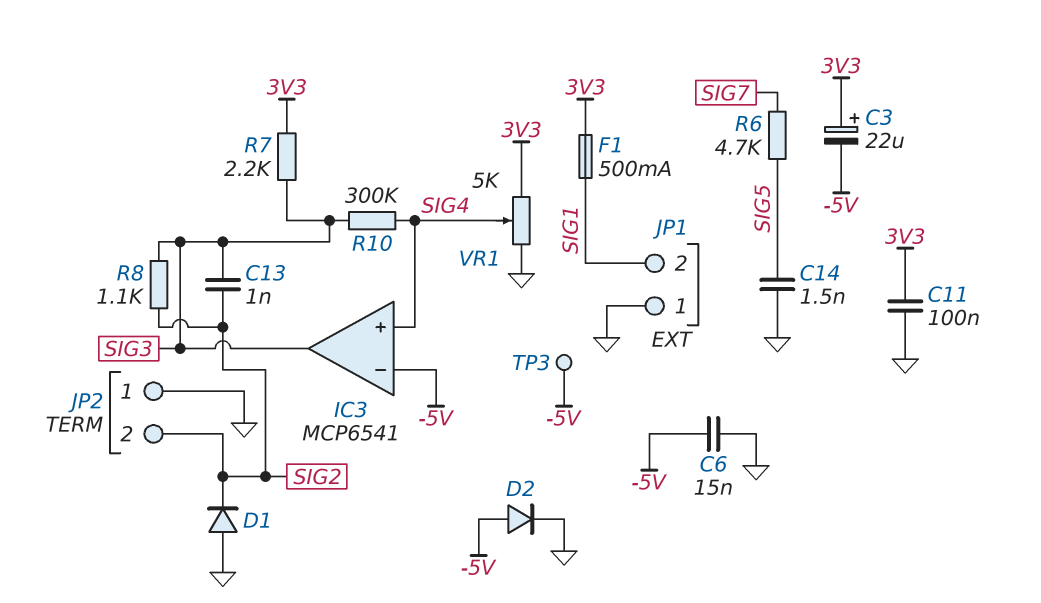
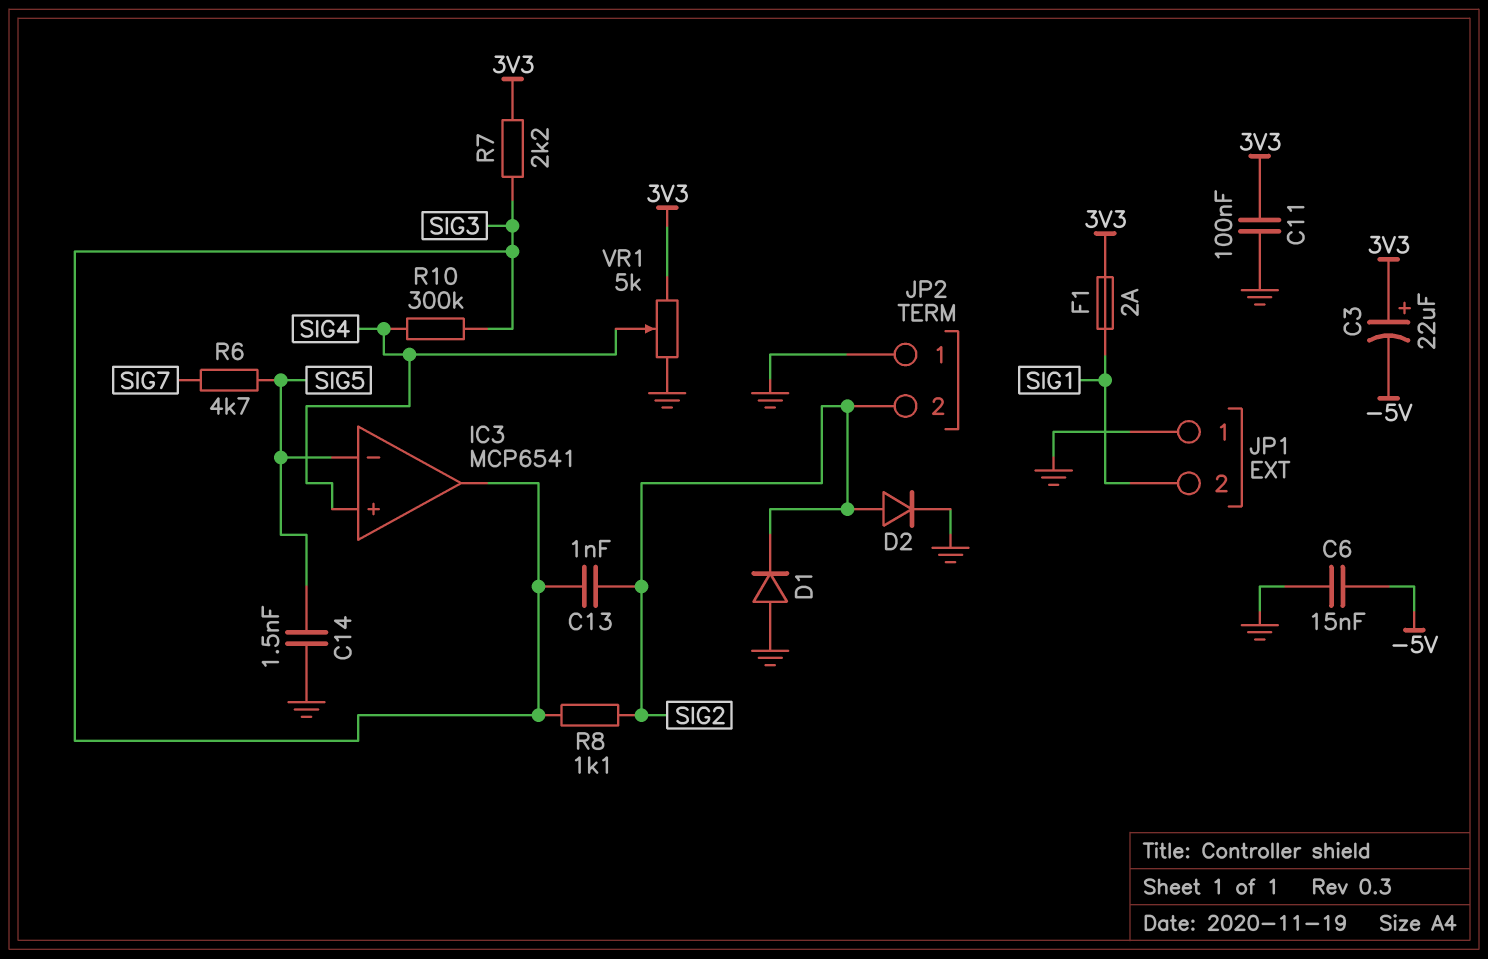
D2: diode (A -5V, K GND) -> diode (A SIG2, K GND)
F1: 500mA (3V3, SIG1) -> 2A (3V3, SIG1)
IC3 pin in-: -5V -> SIG5
TP3: test point (-5V) -> none

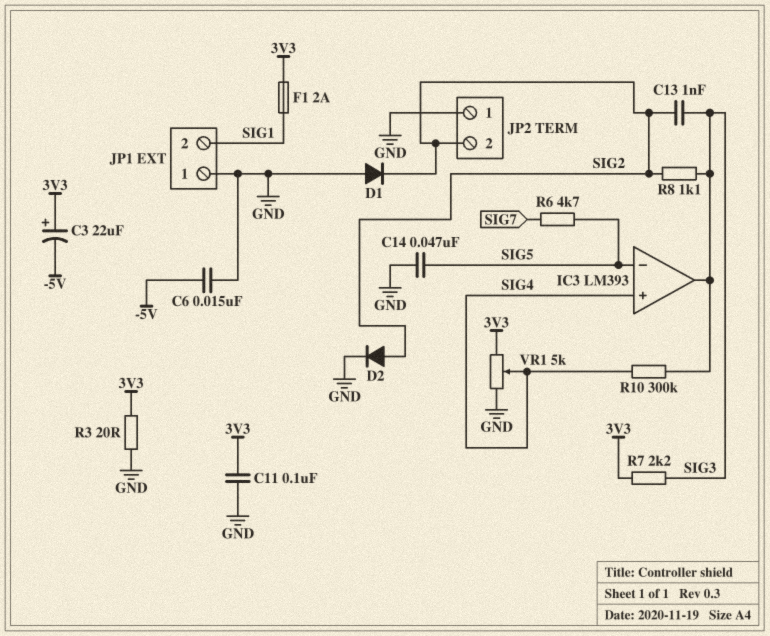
C14: 1.5nF (GND, SIG5) -> 47nF (GND, SIG5)
IC3: MCP6541 -> LM393
R3: none -> 20 (3V3, GND)

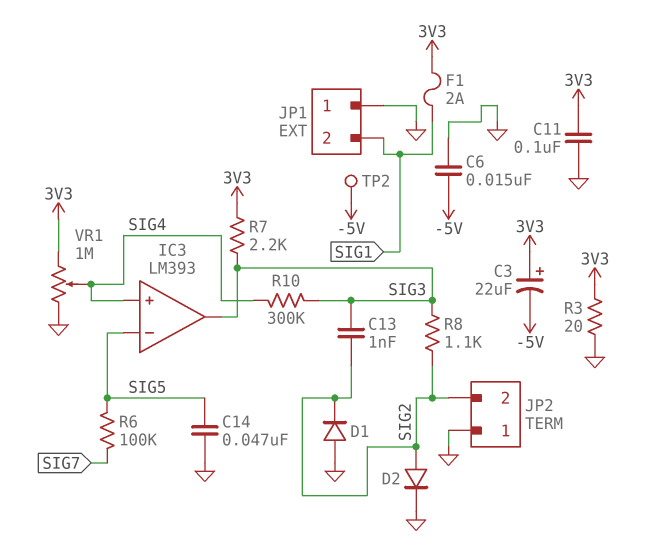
R6: 4.7k (SIG5, SIG7) -> 100k (SIG5, SIG7)
TP2: none -> test point (-5V)
VR1: 5k (3V3, GND, wiper SIG4) -> 1M (3V3, GND, wiper SIG4)

